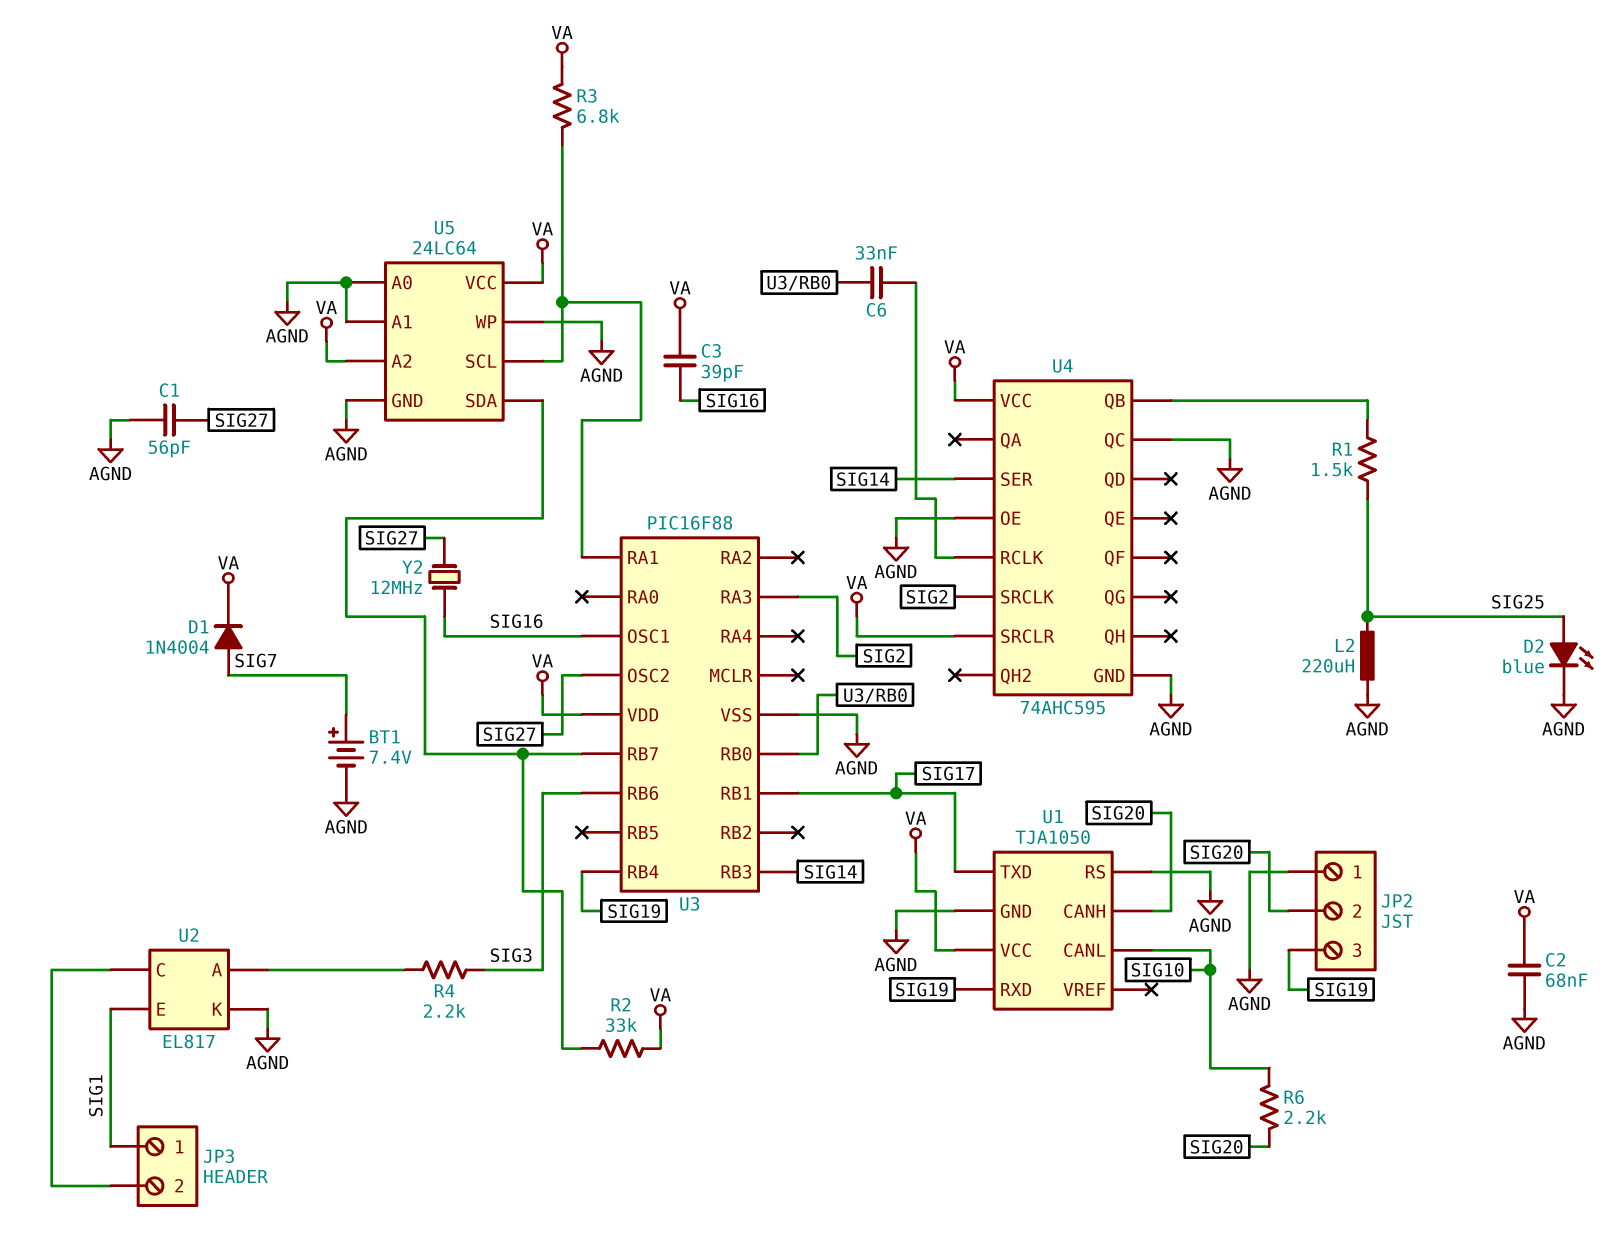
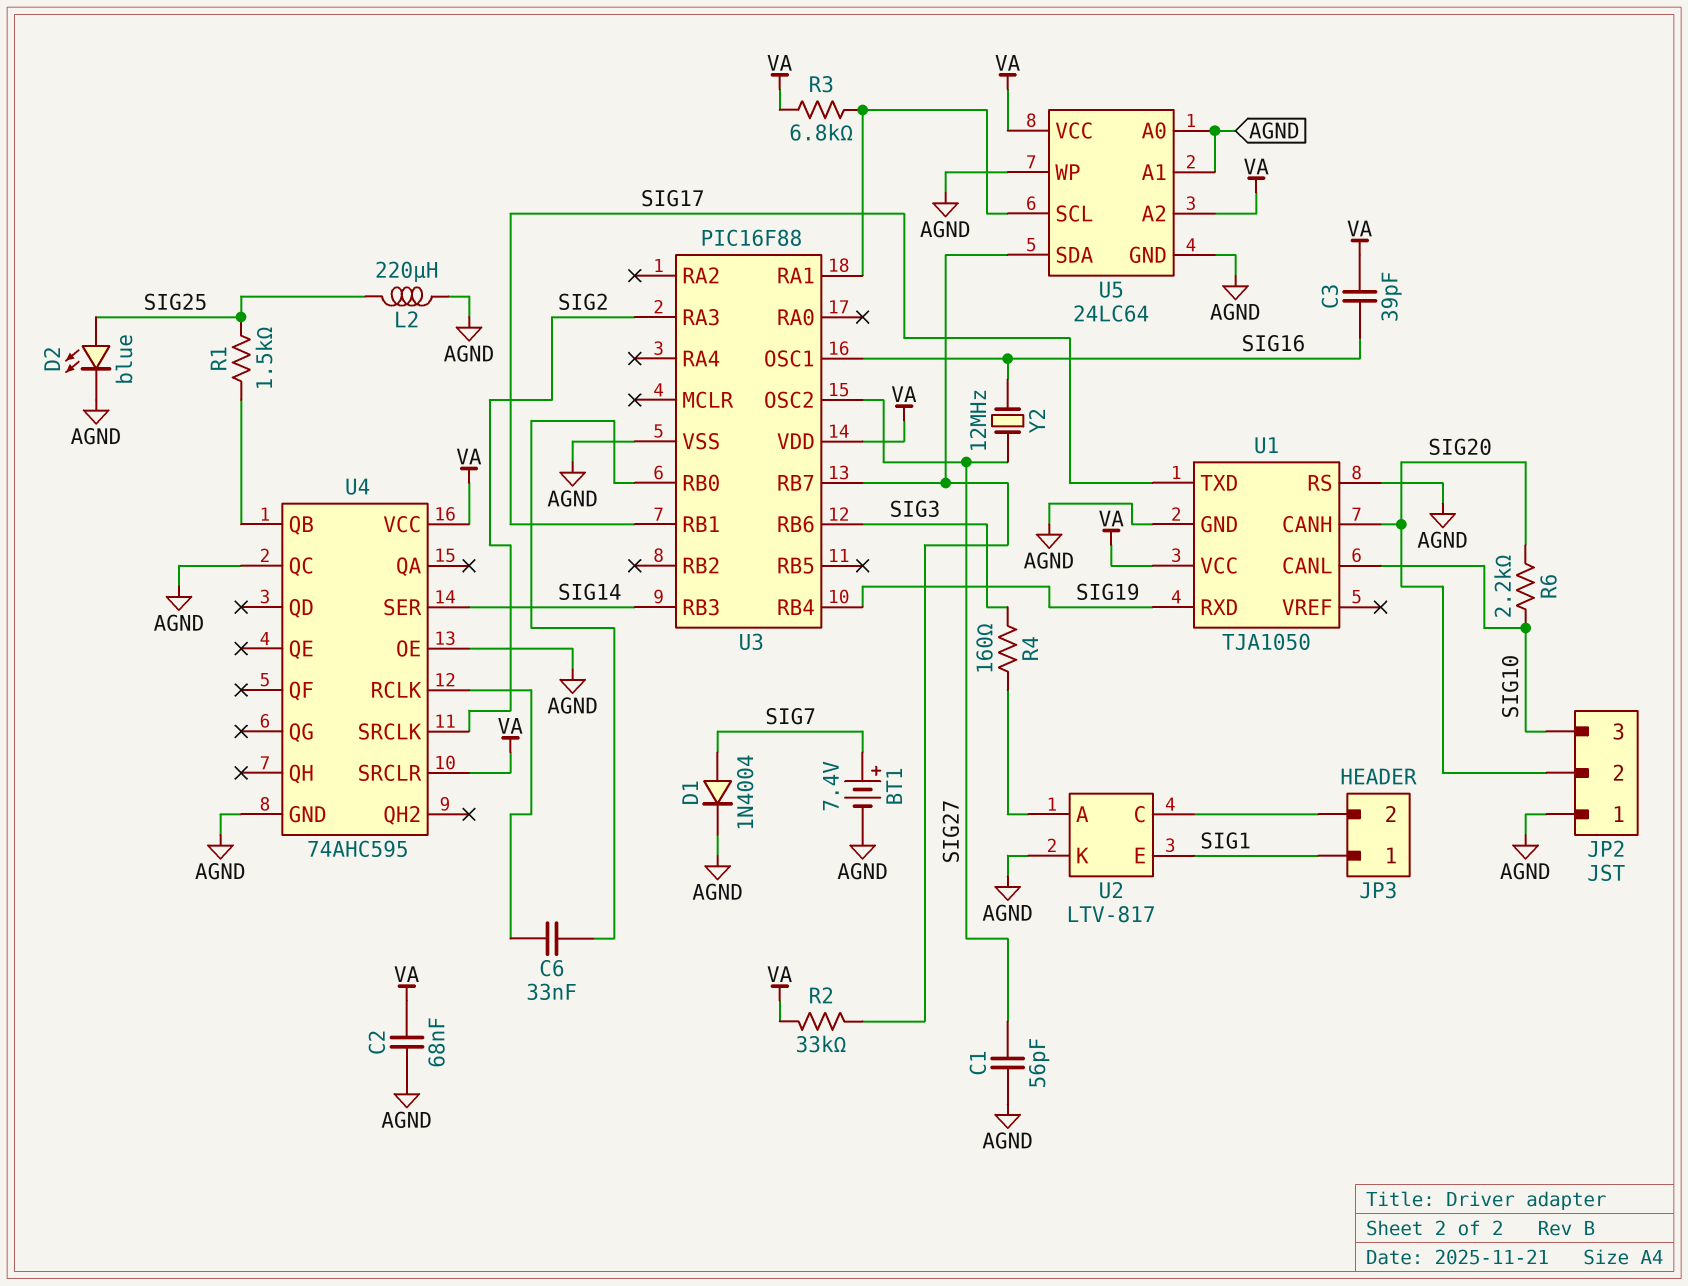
D1: diode 1N4004 (A SIG7, K VA) -> diode 1N4004 (A SIG7, K AGND)
JP2 pin 3: SIG19 -> SIG10
R4: 2.2k (SIG3, U2/A) -> 160 (SIG3, U2/A)
U2: EL817 -> LTV-817

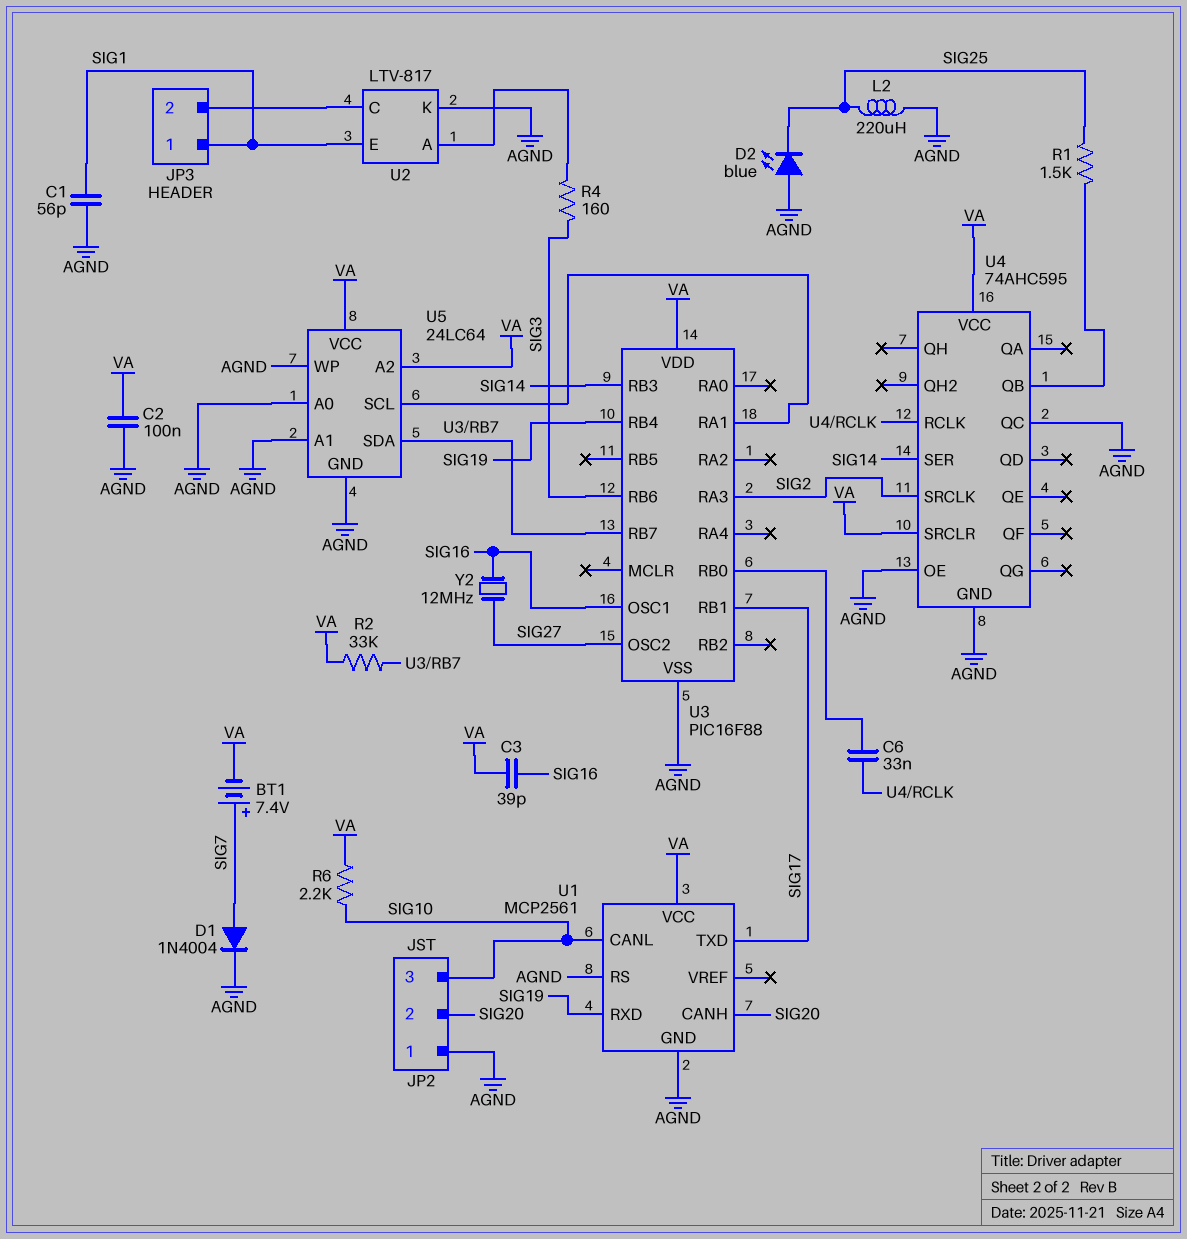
BT1: 7.4V (plus SIG7, minus AGND) -> 7.4V (plus SIG7, minus VA)
C1: 56pF (AGND, SIG27) -> 56pF (AGND, SIG1)
C2: 68nF (AGND, VA) -> 100nF (AGND, VA)
D2: LED blue (A SIG25, K AGND) -> LED blue (A AGND, K SIG25)
R3: 6.8k (U3/RA1, VA) -> none
R6: 2.2k (SIG10, SIG20) -> 2.2k (SIG10, VA)
U1: TJA1050 -> MCP2561

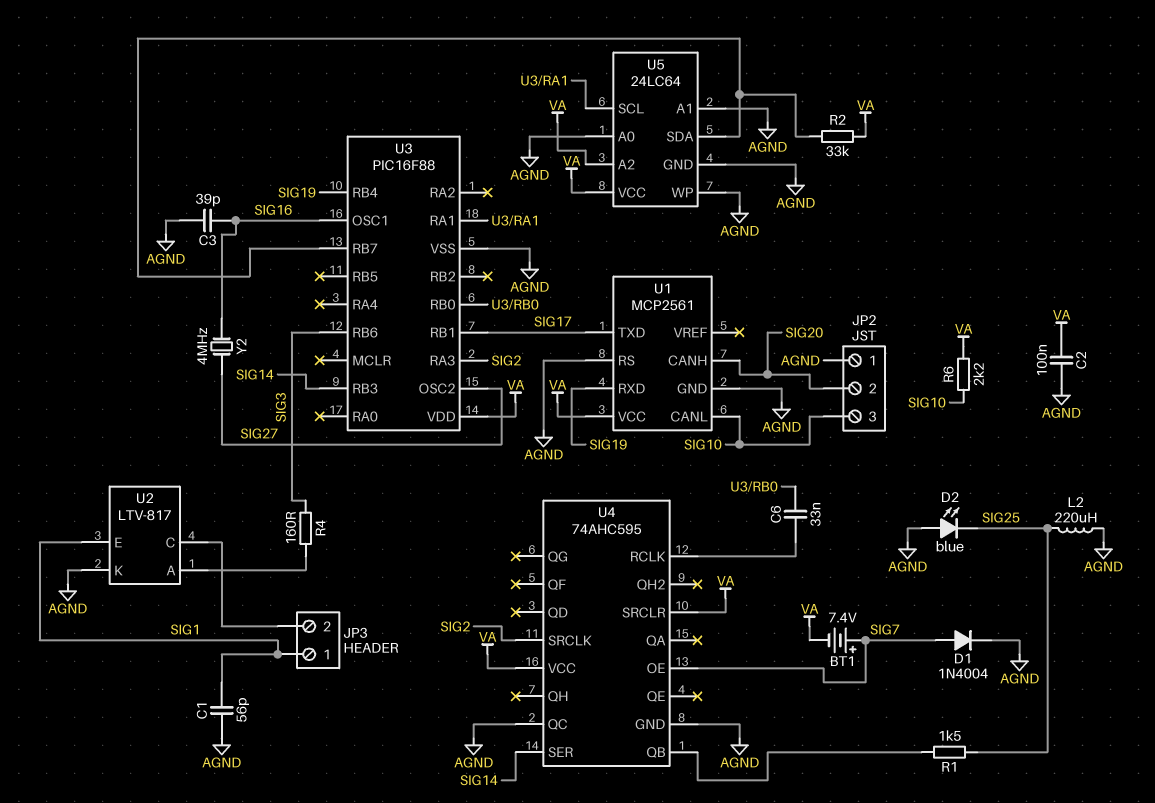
C3: 39pF (SIG16, VA) -> 39pF (AGND, SIG16)
U4 pin OE: AGND -> SIG7
Y2: 12MHz (SIG16, SIG27) -> 4MHz (SIG16, SIG27)

